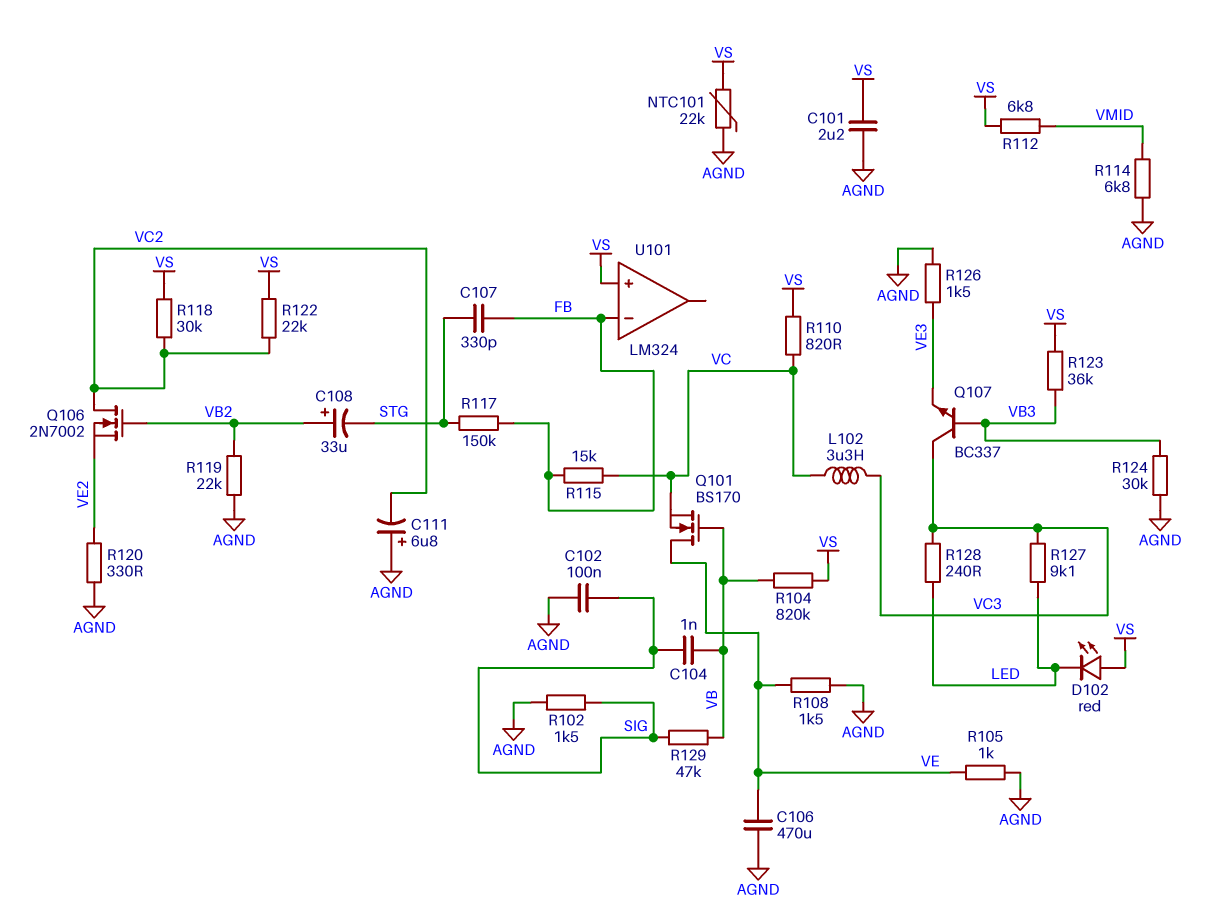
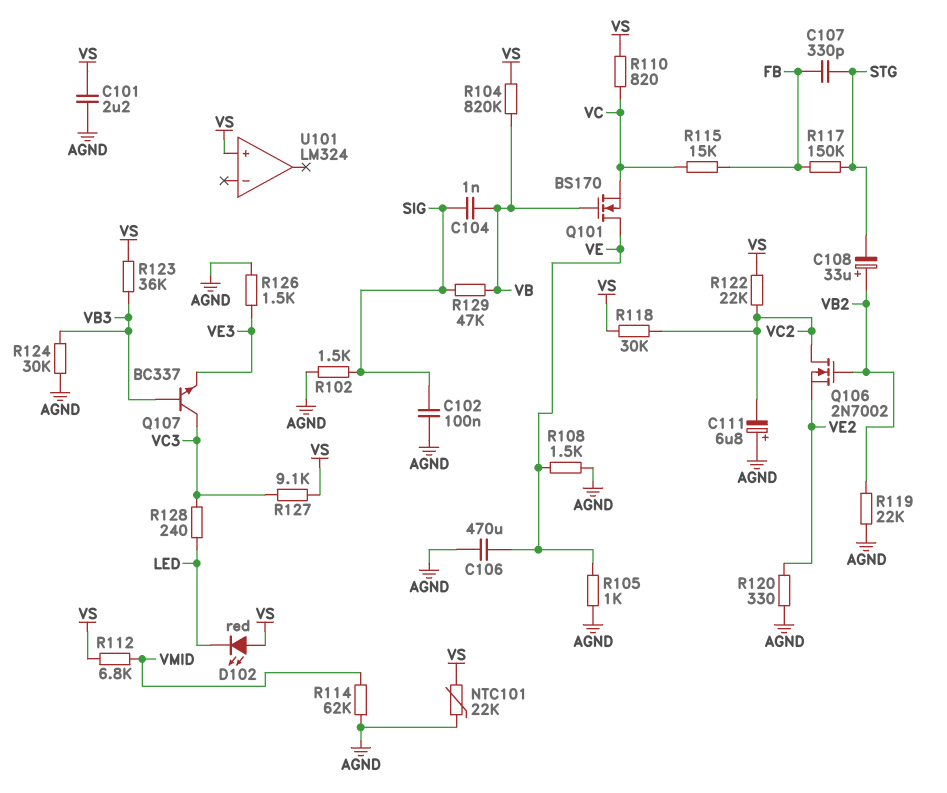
L102: 3.3uH (VC, VC3) -> none
R114: 6.8k (AGND, VMID) -> 62k (AGND, VMID)
R127: 9.1k (LED, VC3) -> 9.1k (VC3, VS)
U101 pin in-: FB -> none

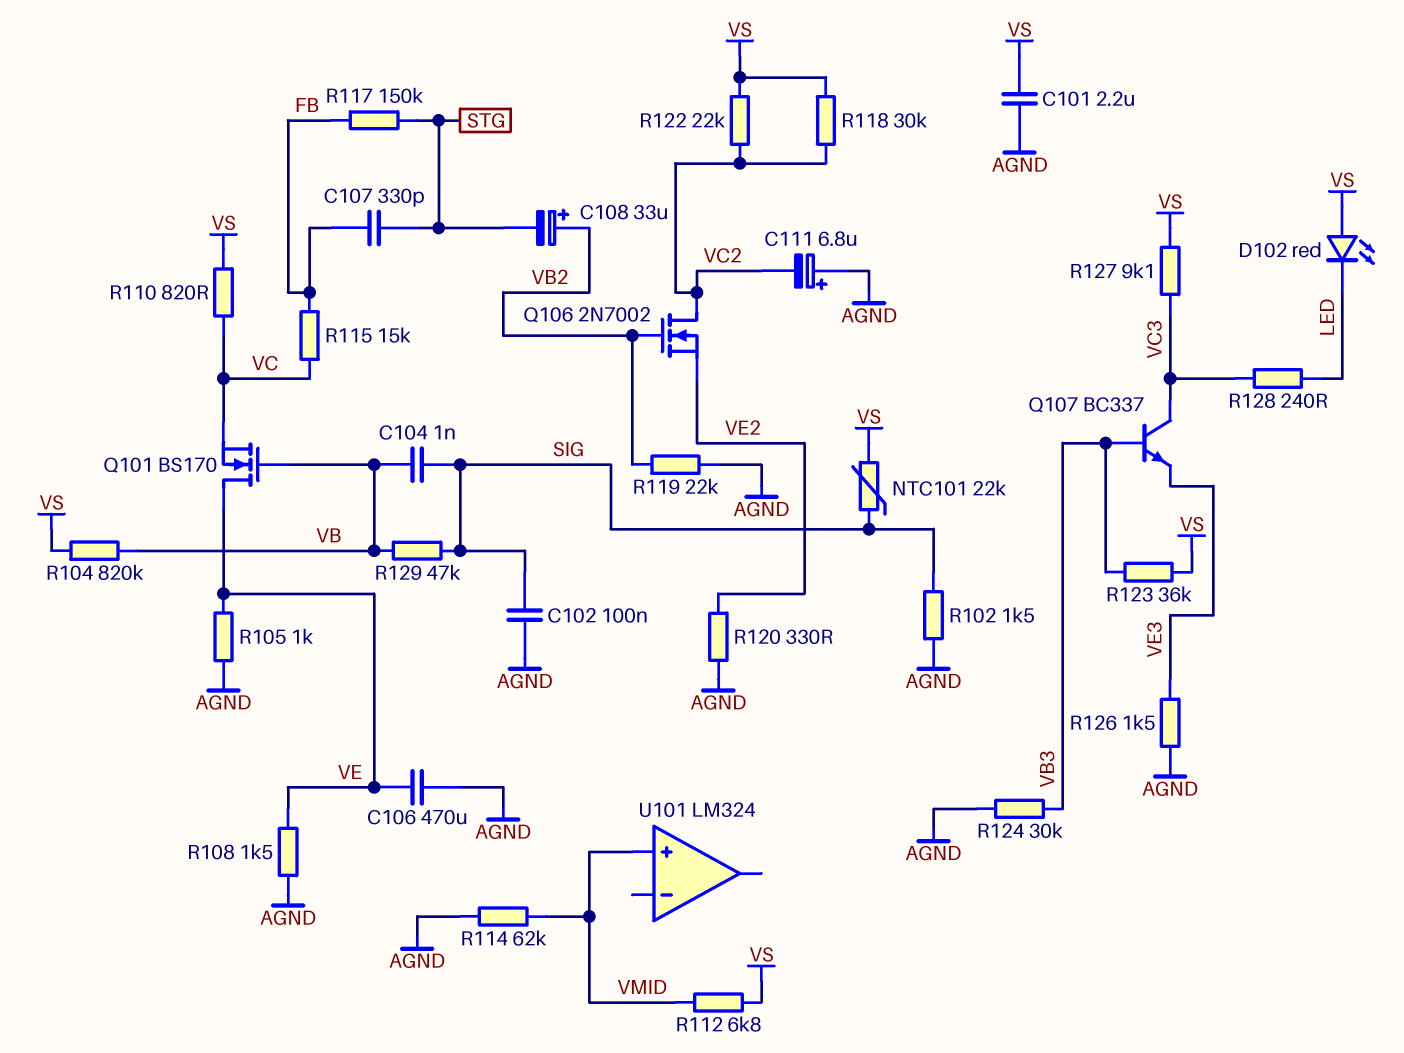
NTC101: 22k (AGND, VS) -> 22k (SIG, VS)
U101 pin in+: VS -> VMID

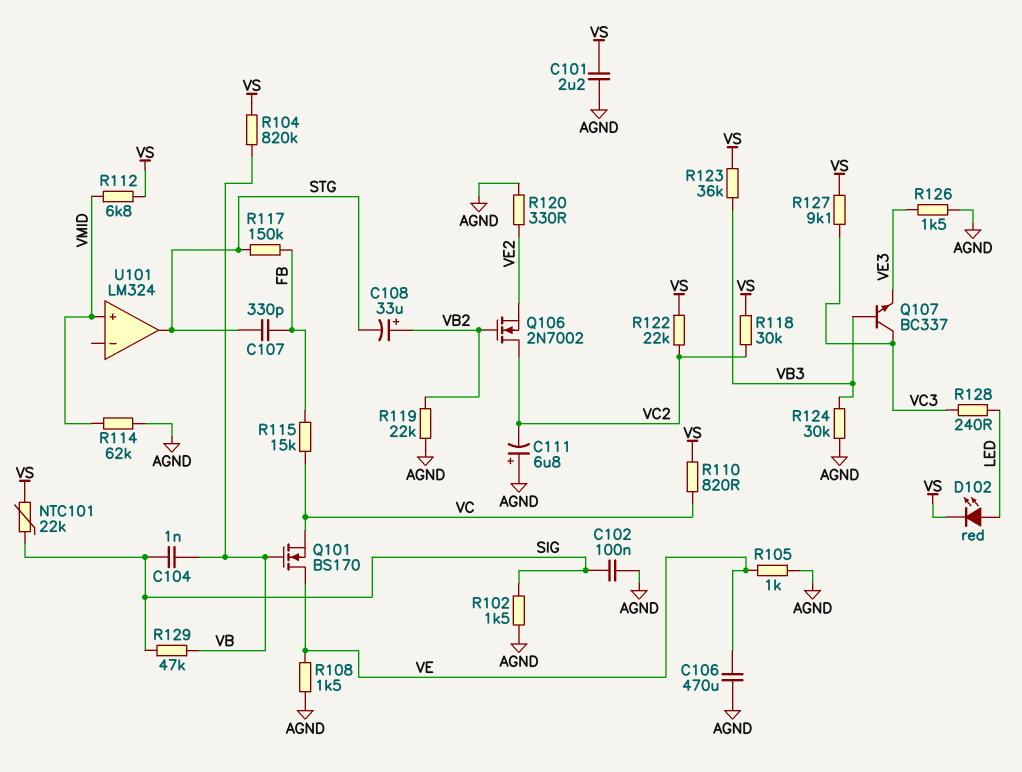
D102: LED red (A VS, K LED) -> LED red (A LED, K VS)
U101 pin out: none -> STG

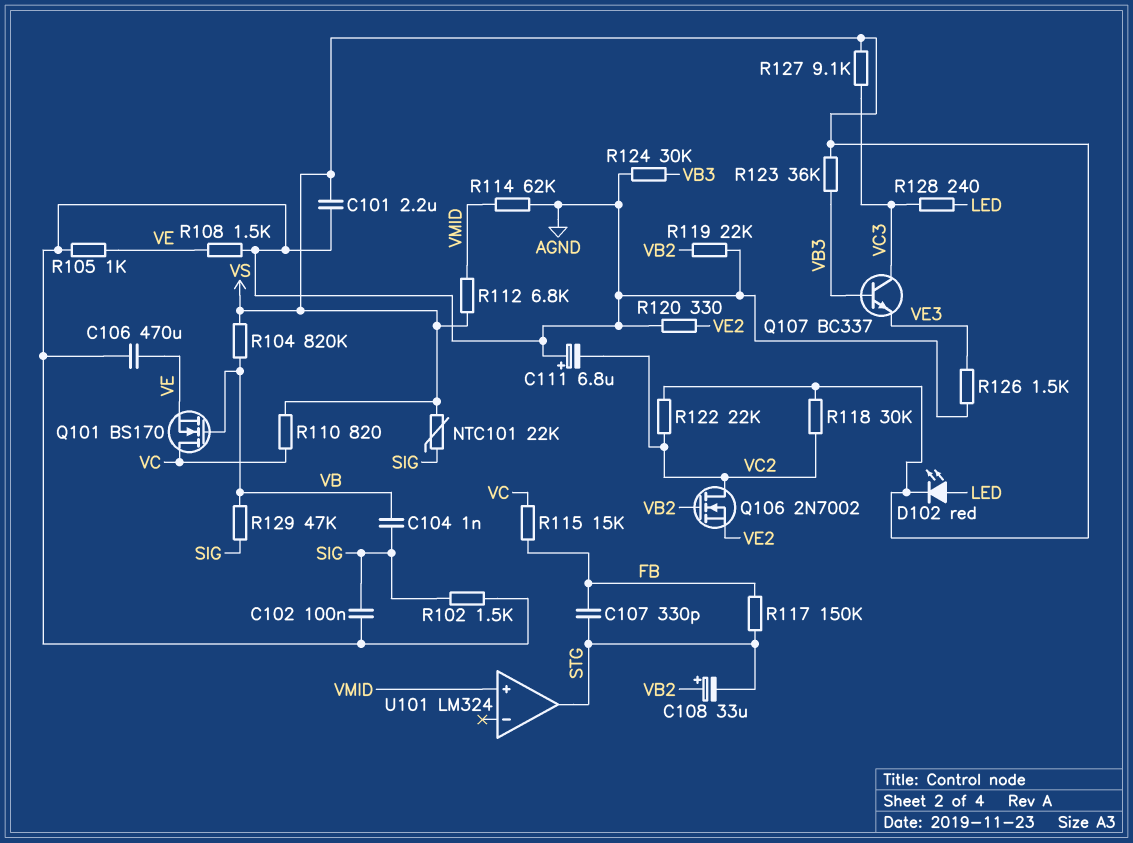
Q101: NMOS BS170 (G VB, D VE, S VC) -> NMOS BS170 (G VB, D VC, S VE)

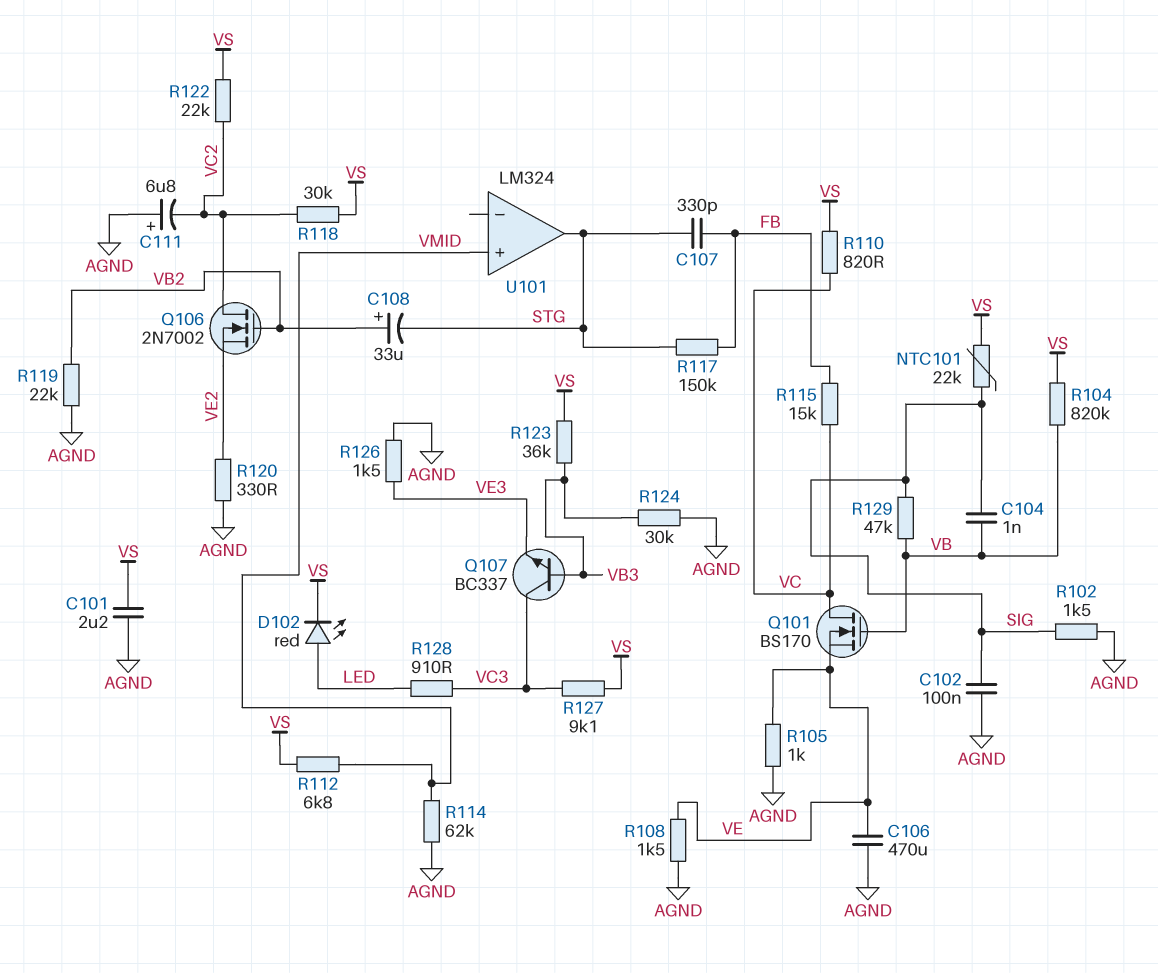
R128: 240 (LED, VC3) -> 910 (LED, VC3)

